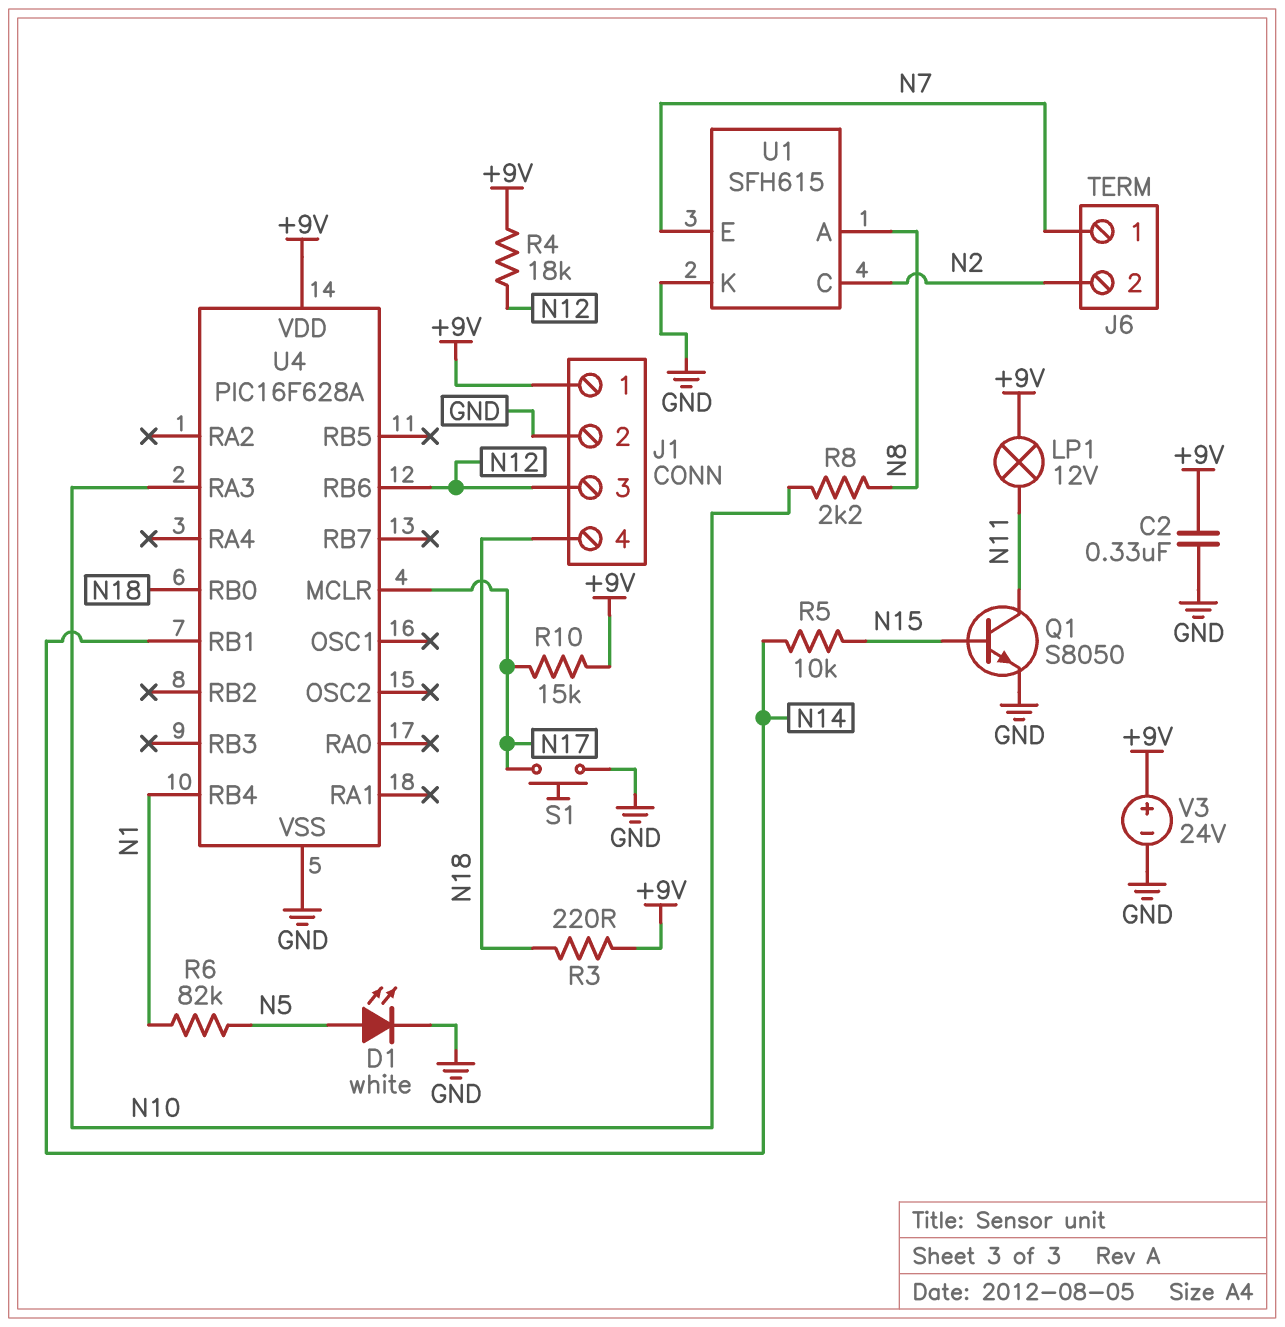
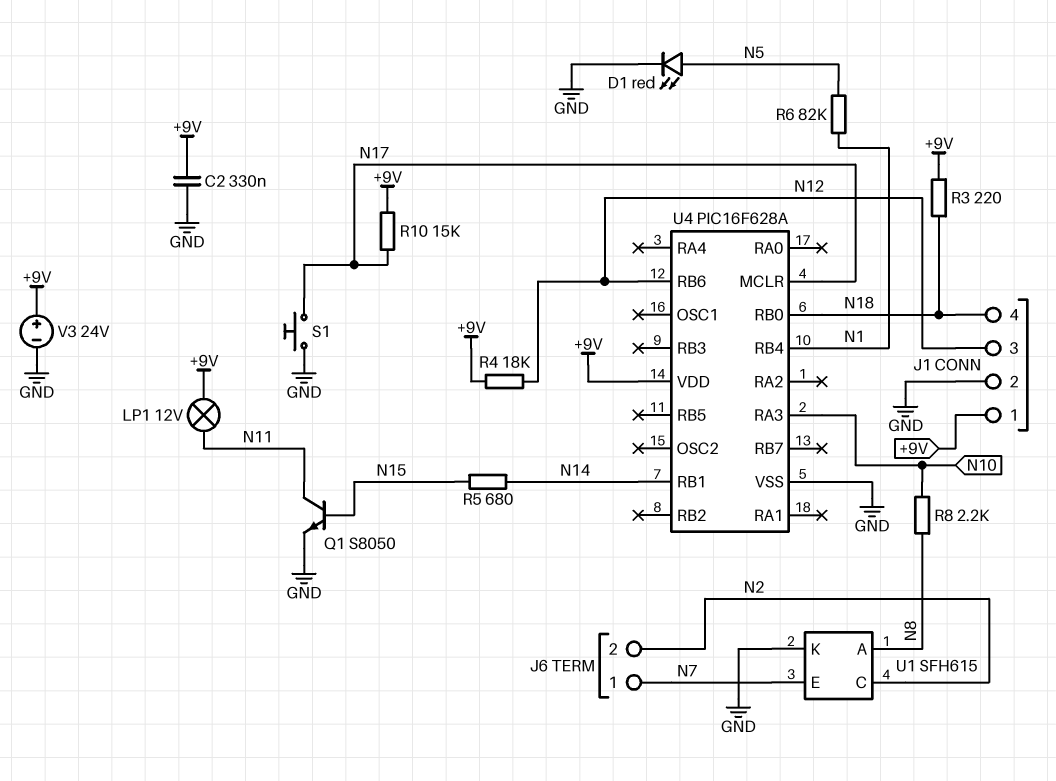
D1: LED white (A N5, K GND) -> LED red (A N5, K GND)
R5: 10k (N14, N15) -> 680 (N14, N15)

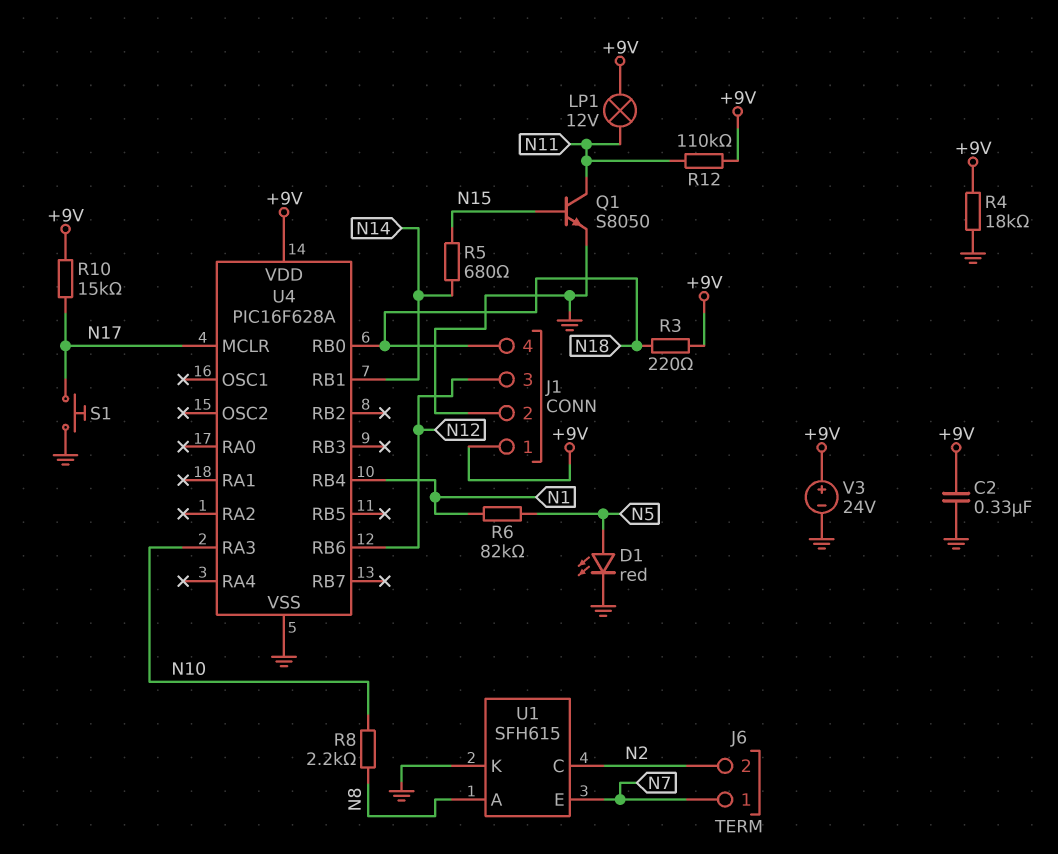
R4: 18k (+9V, N12) -> 18k (+9V, GND)
R12: none -> 110k (+9V, N11)

